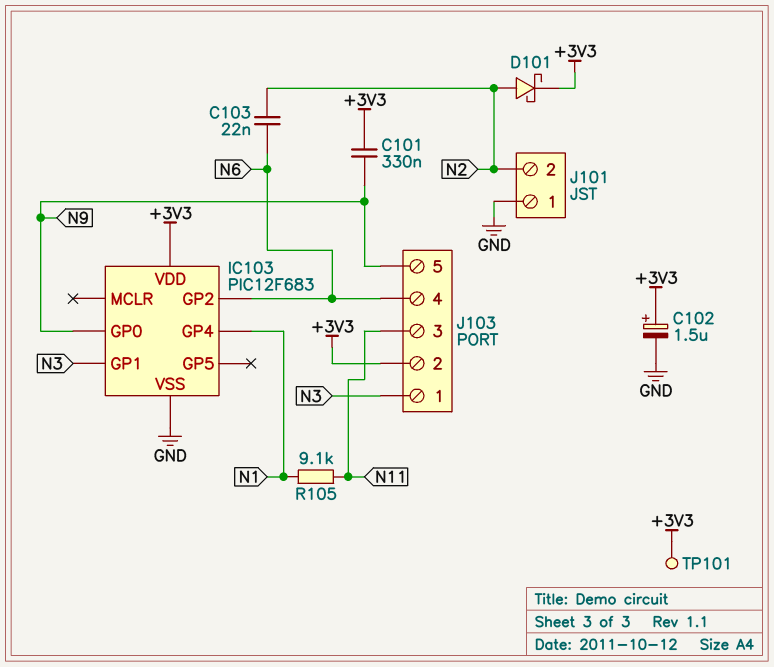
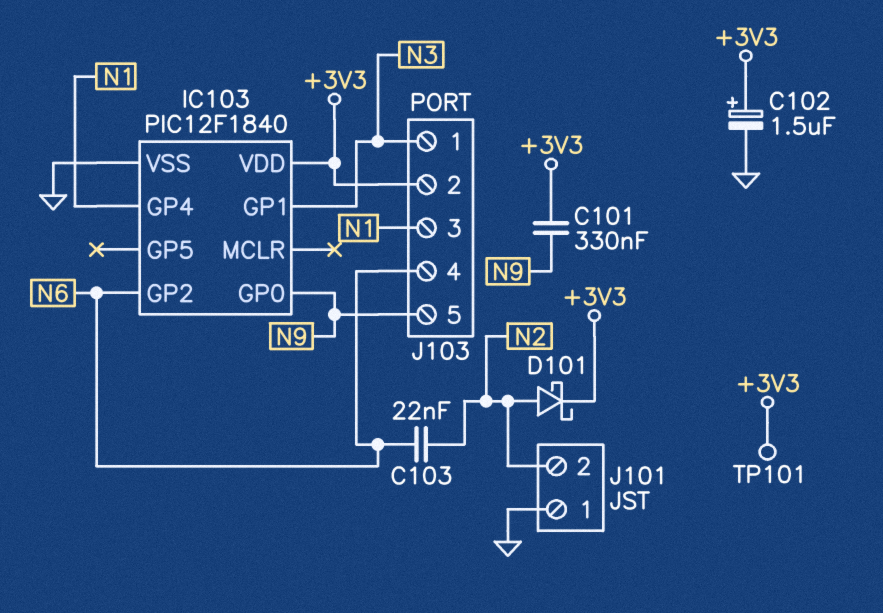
IC103: PIC12F683 -> PIC12F1840
J103 pin 3: N11 -> N1
R105: 9.1k (N1, N11) -> none

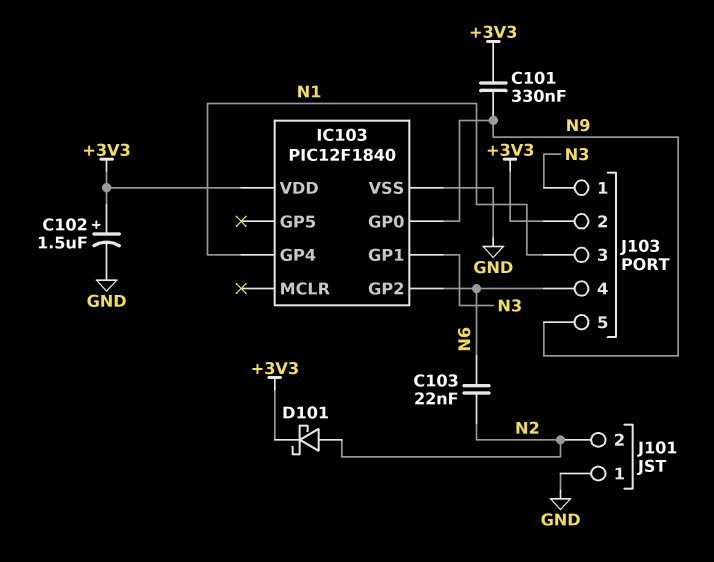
TP101: test point (+3V3) -> none

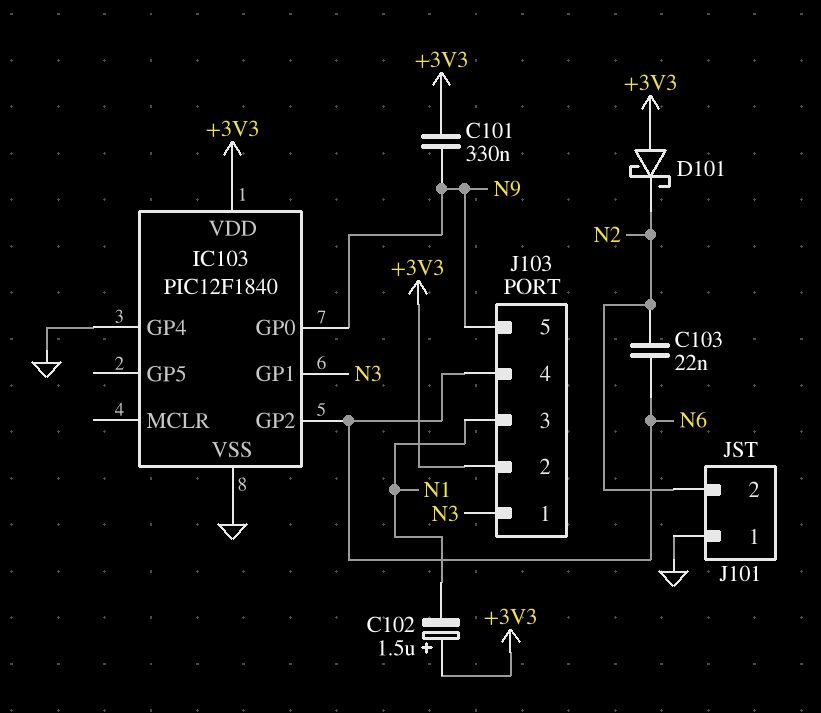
C102: 1.5uF (plus +3V3, minus GND) -> 1.5uF (plus +3V3, minus N1)
D101: schottky (A N2, K +3V3) -> schottky (A +3V3, K N2)
IC103 pin GP4: N1 -> GND

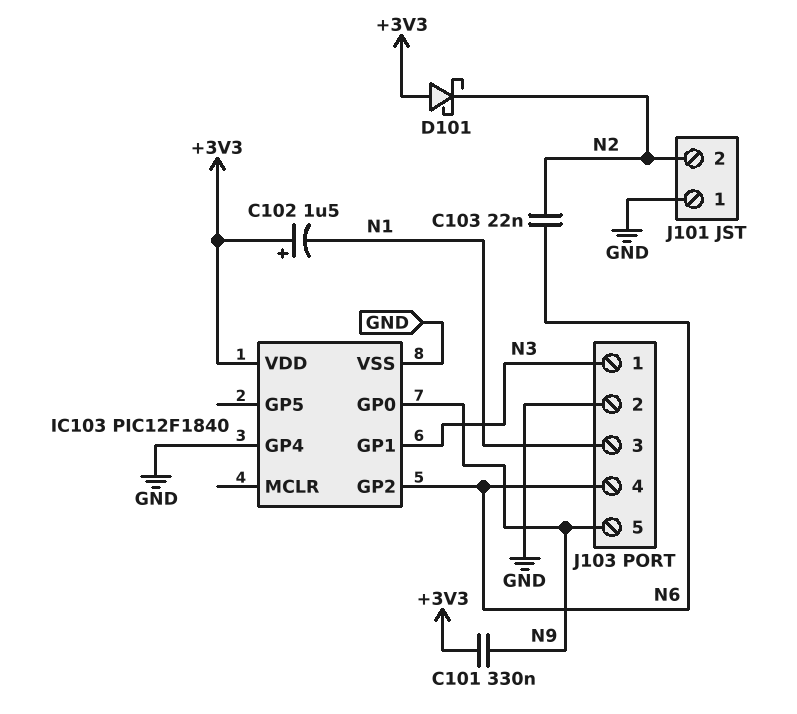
J103 pin 2: +3V3 -> GND

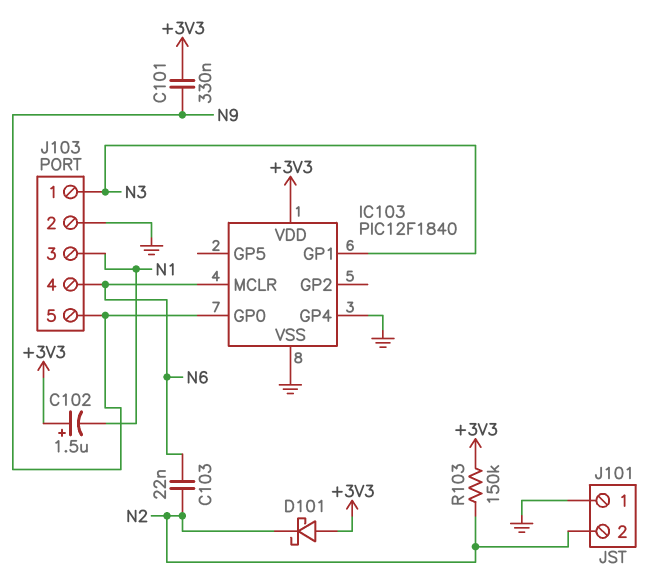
IC103 pin GP2: N6 -> none
IC103 pin MCLR: none -> N6
R103: none -> 150k (+3V3, N2)

